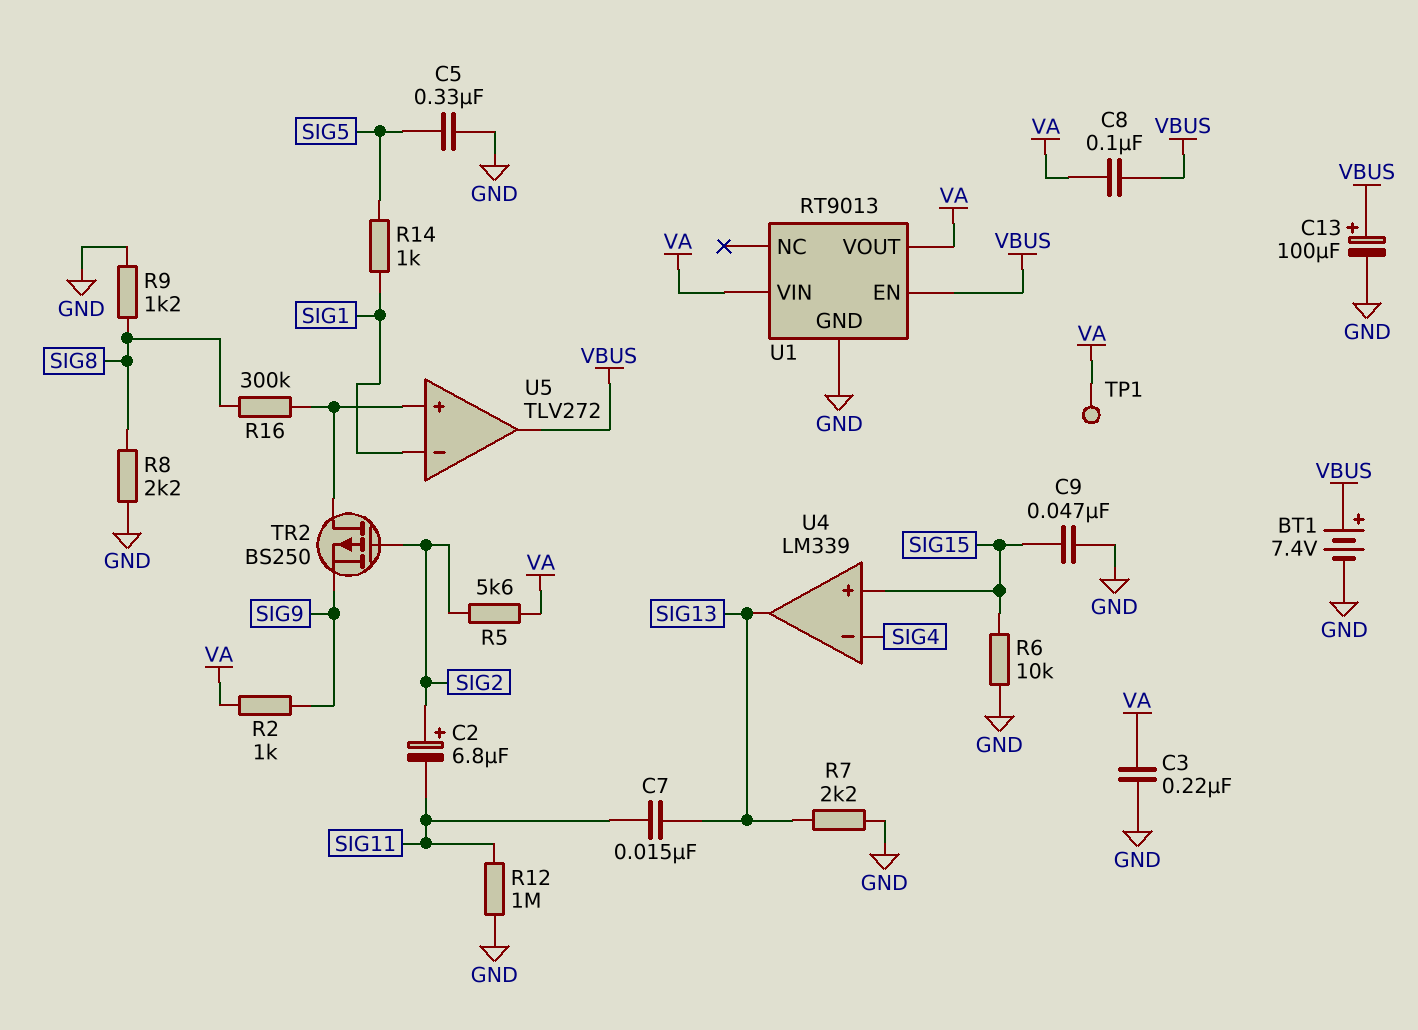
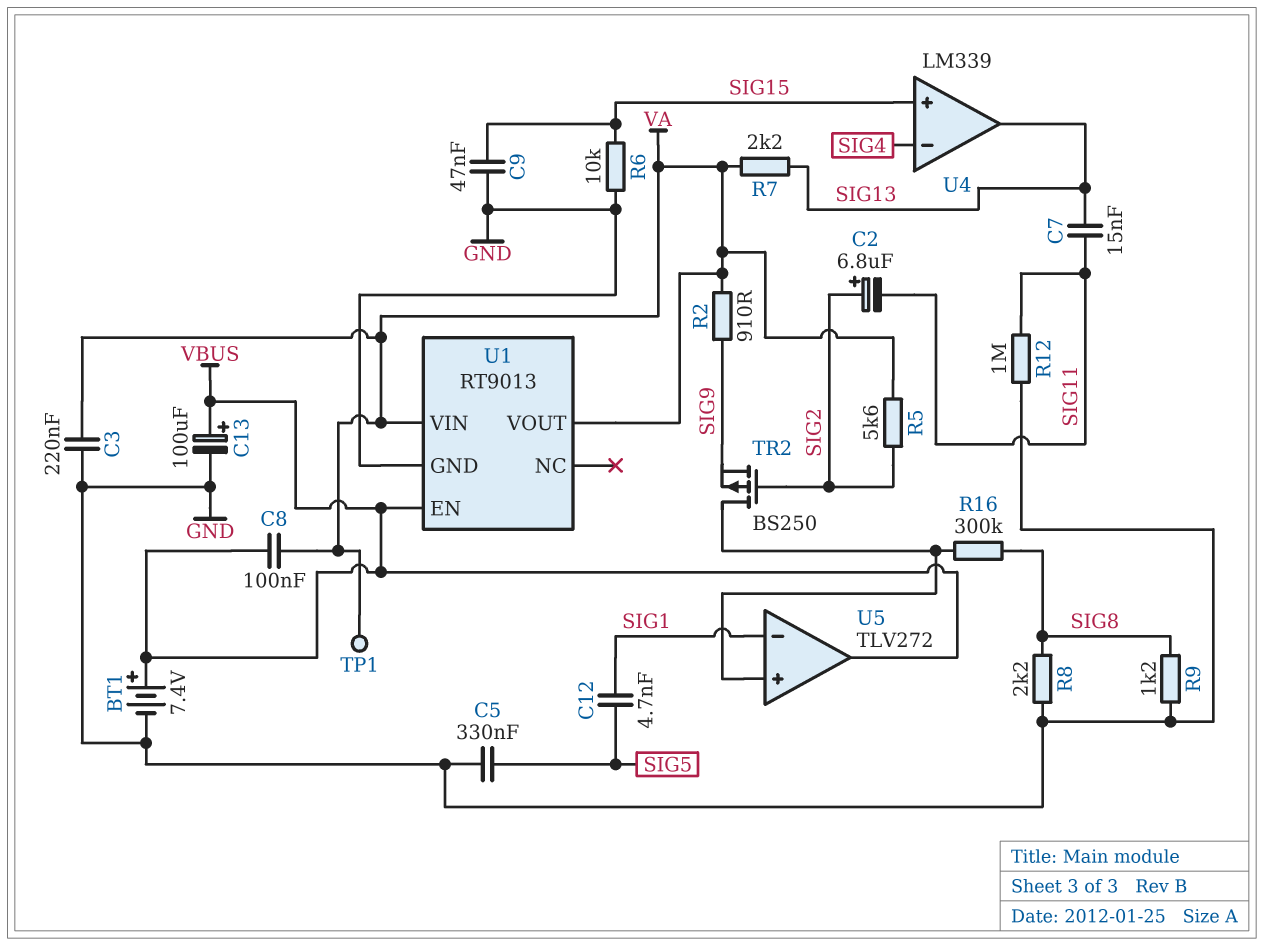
C12: none -> 4.7nF (SIG1, SIG5)
R2: 1k (SIG9, VA) -> 910 (SIG9, VA)
R7: 2.2k (GND, SIG13) -> 2.2k (SIG13, VA)
R14: 1k (SIG1, SIG5) -> none

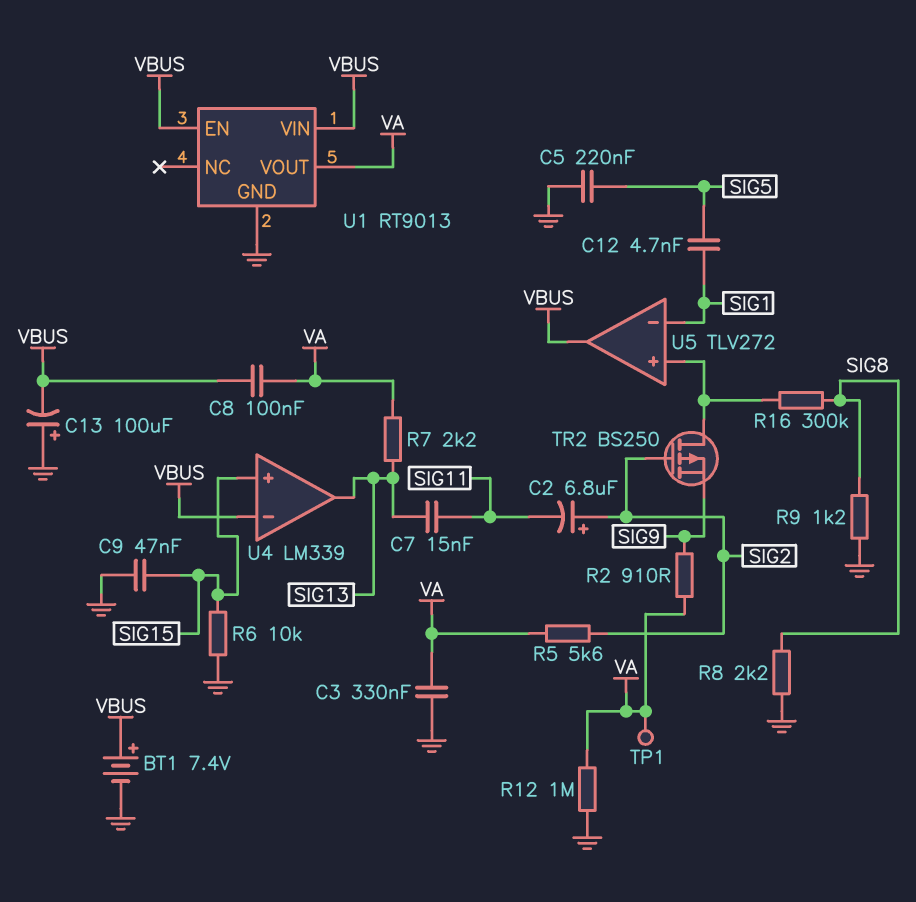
C3: 220nF (GND, VA) -> 330nF (GND, VA)
C5: 330nF (GND, SIG5) -> 220nF (GND, SIG5)
C13: 100uF (plus VBUS, minus GND) -> 100uF (plus GND, minus VBUS)
R12: 1M (GND, SIG11) -> 1M (GND, VA)
U1 pin VIN: VA -> VBUS
U4 pin in-: SIG4 -> VBUS

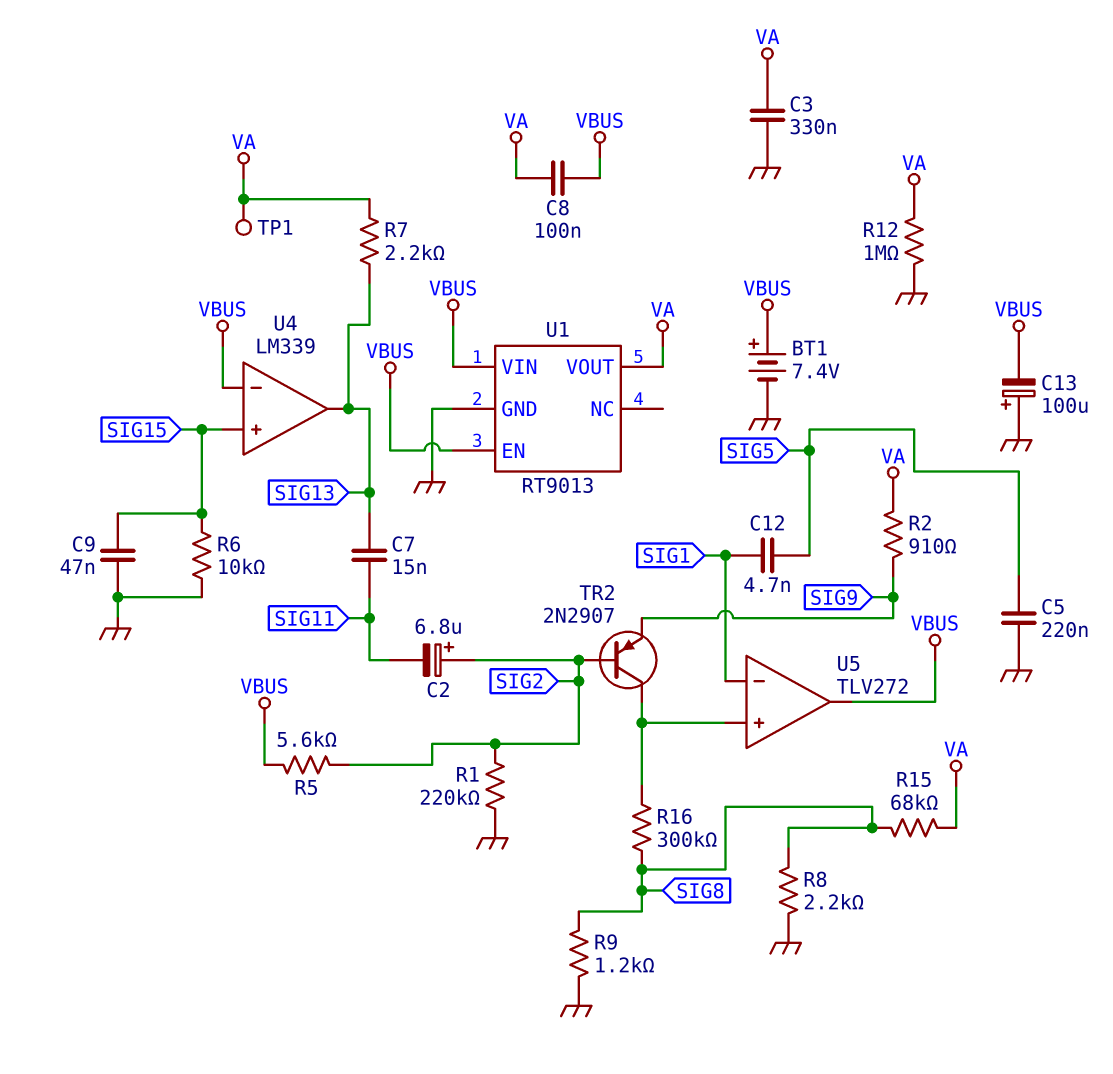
R1: none -> 220k (GND, SIG2)
R5: 5.6k (SIG2, VA) -> 5.6k (SIG2, VBUS)
R15: none -> 68k (SIG8, VA)
TR2: PMOS BS250 (G SIG2, D U5/in+, S SIG9) -> PNP 2N2907 (B SIG2, C U5/in+, E SIG9)

